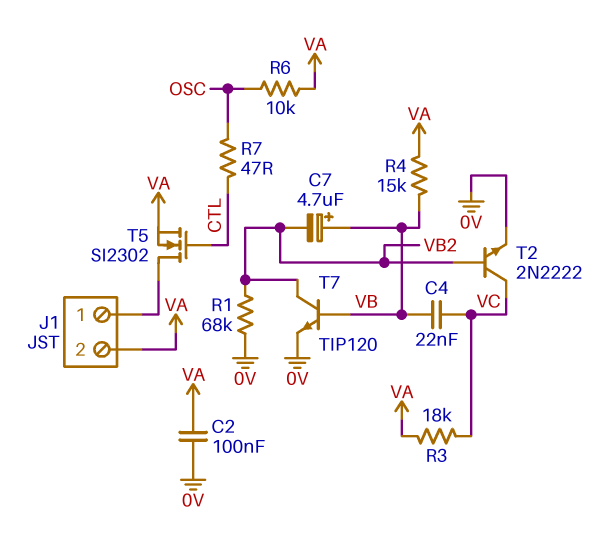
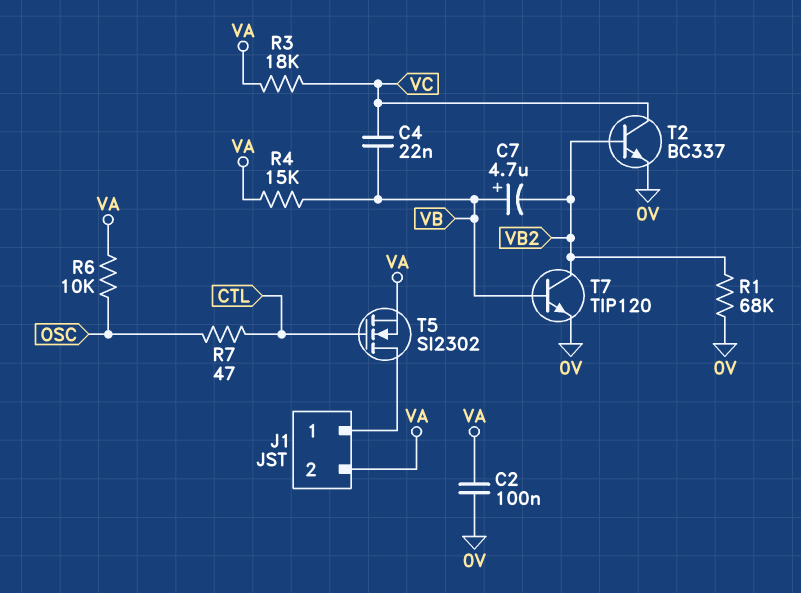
T2: NPN 2N2222 (B VB2, C VC, E 0V) -> NPN BC337 (B VB2, C VC, E 0V)

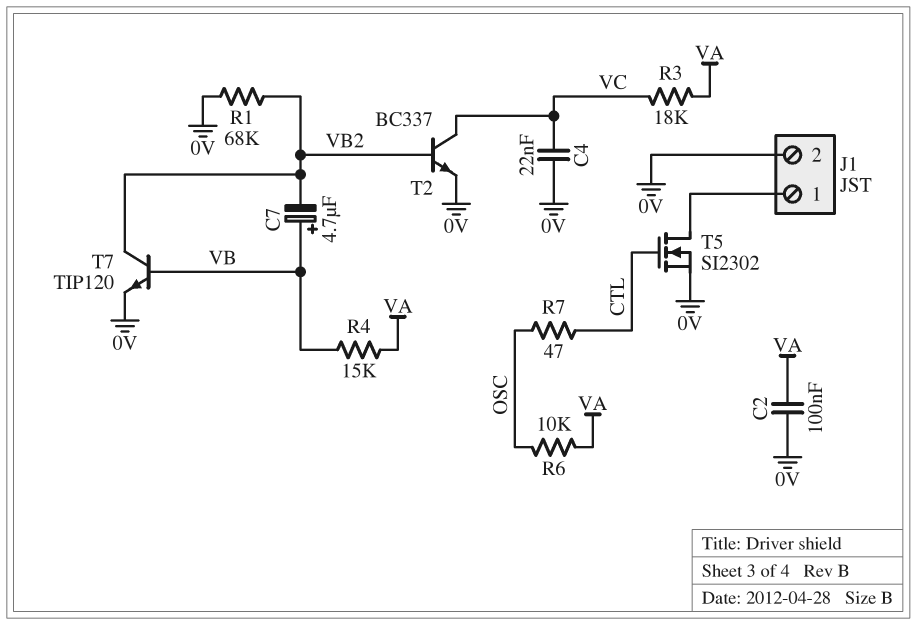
C4: 22nF (VB, VC) -> 22nF (0V, VC)
J1 pin 2: VA -> 0V
T5: NMOS SI2302 (G CTL, D J1/1, S VA) -> NMOS SI2302 (G CTL, D J1/1, S 0V)

